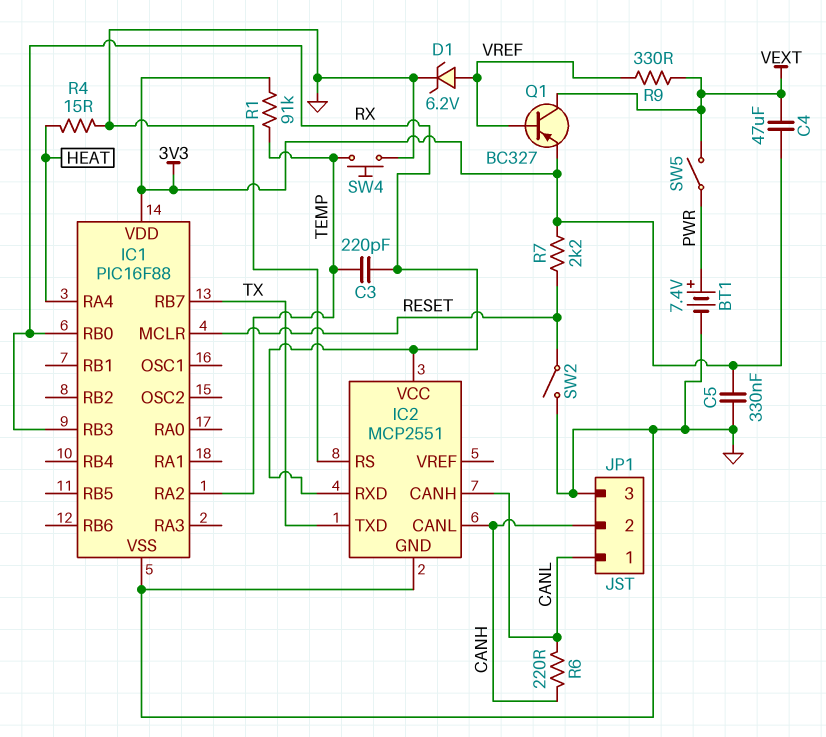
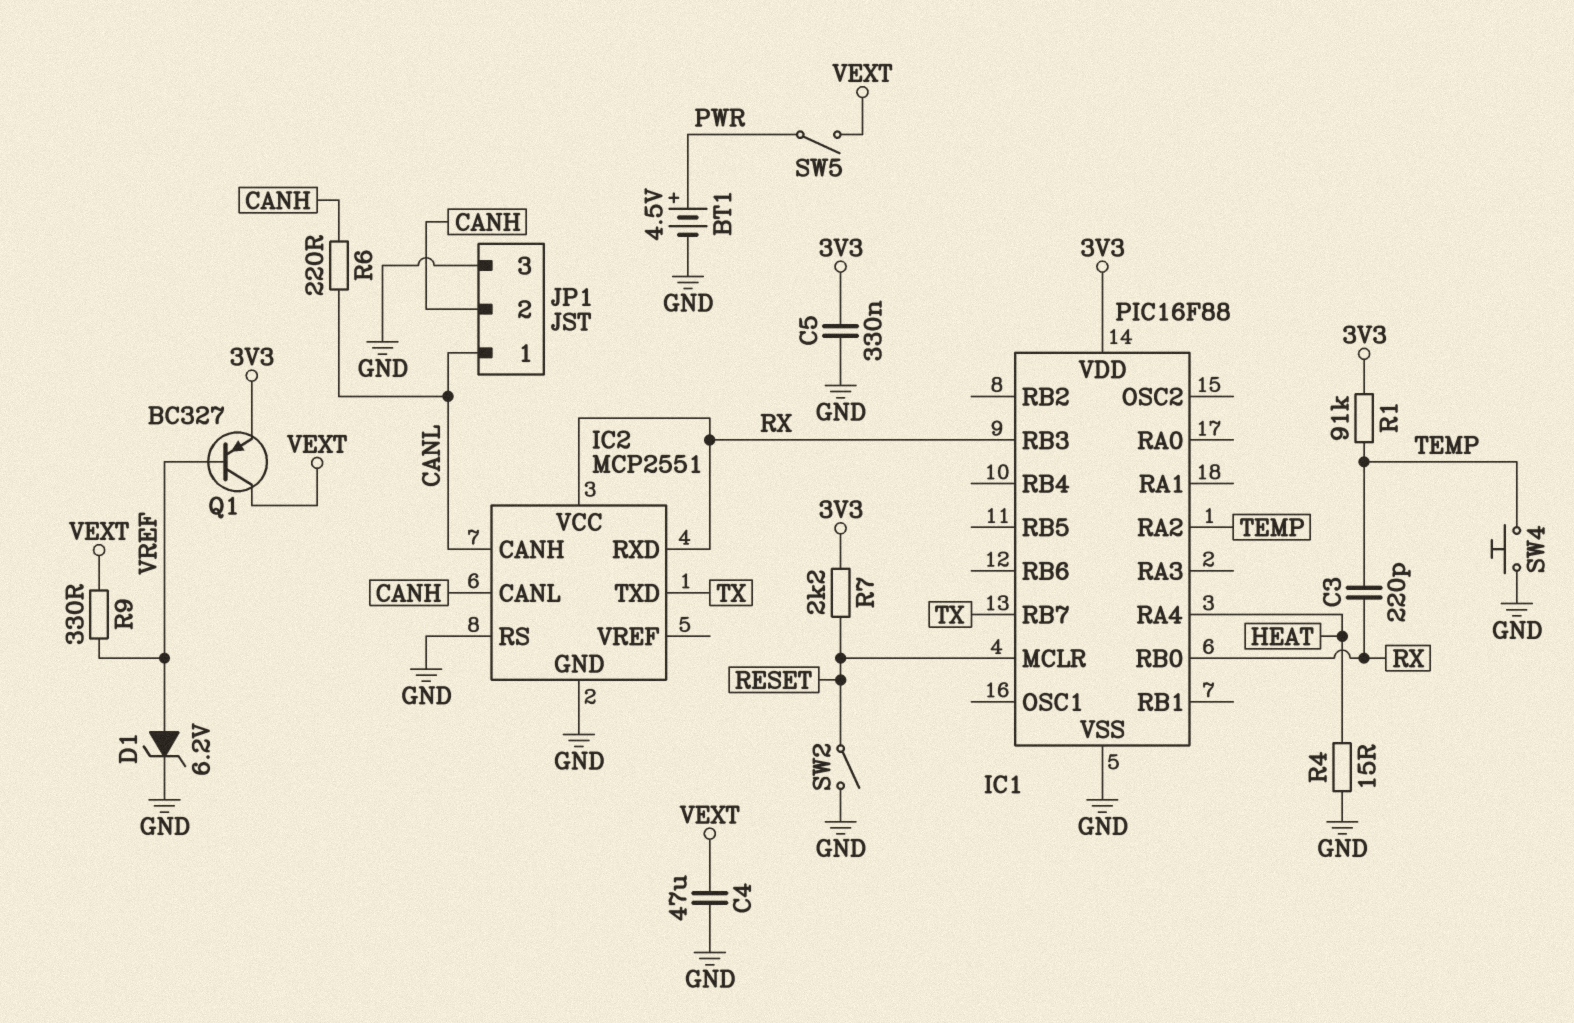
BT1: 7.4V (plus PWR, minus GND) -> 4.5V (plus PWR, minus GND)
C4: 47uF (3V3, VEXT) -> 47uF (GND, VEXT)

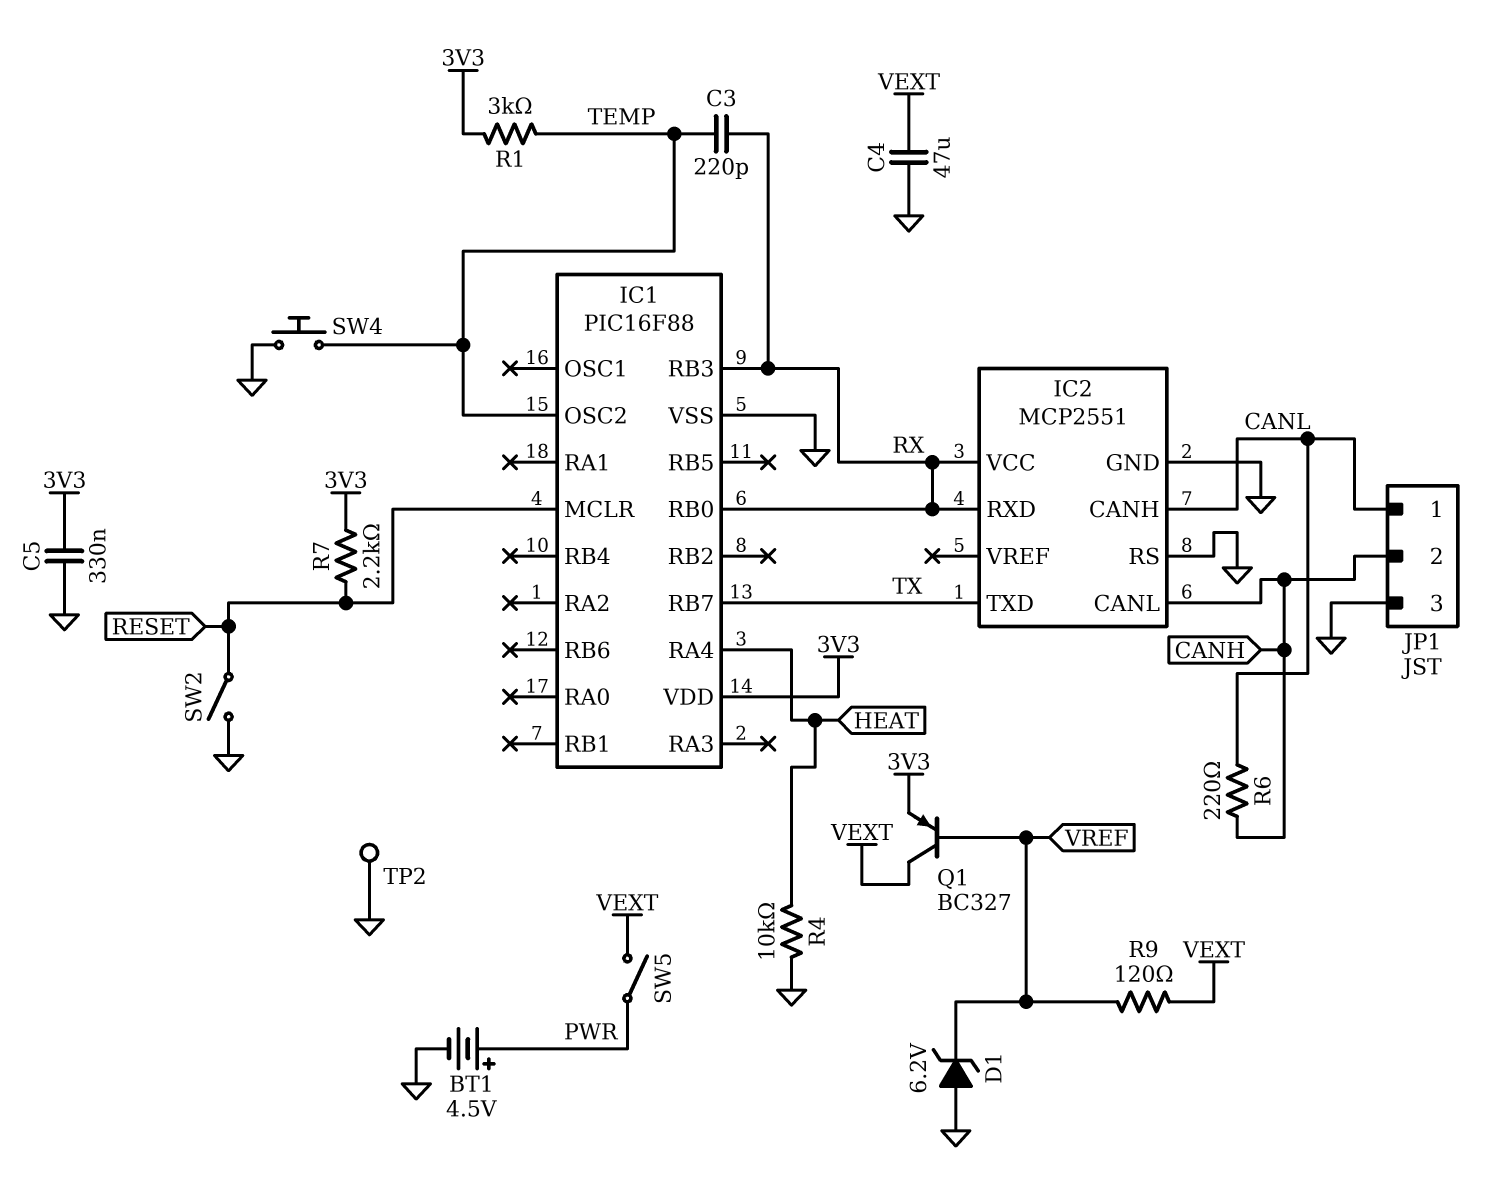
D1: zener 6.2V (A VREF, K GND) -> zener 6.2V (A GND, K VREF)
IC1 pin OSC2: none -> TEMP
IC1 pin RA2: TEMP -> none
R1: 91k (3V3, TEMP) -> 3k (3V3, TEMP)
R4: 15 (GND, HEAT) -> 10k (GND, HEAT)
R9: 330 (VEXT, VREF) -> 120 (VEXT, VREF)
TP2: none -> test point (GND)

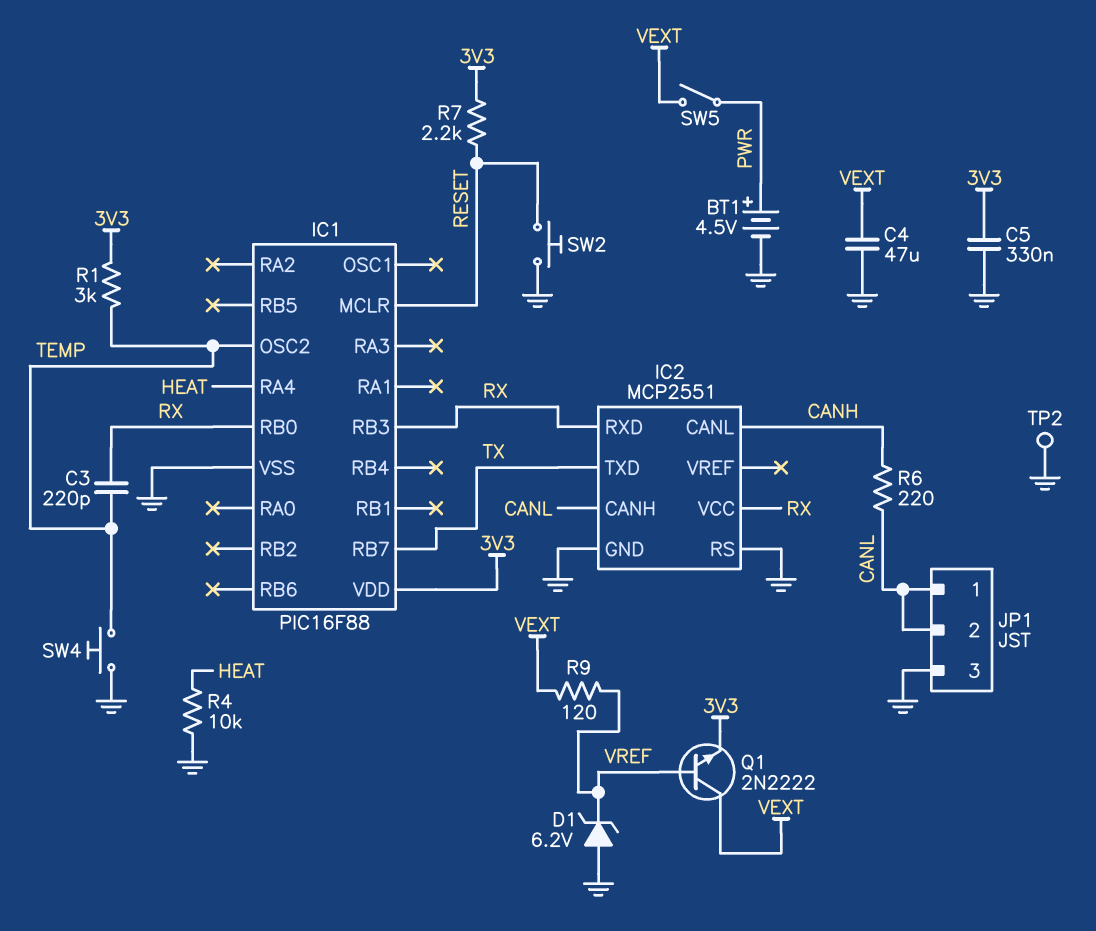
JP1 pin 2: CANH -> CANL
Q1: PNP BC327 (B VREF, C VEXT, E 3V3) -> NPN 2N2222 (B VREF, C VEXT, E 3V3)
SW2: switch (GND, RESET) -> button (GND, RESET)

